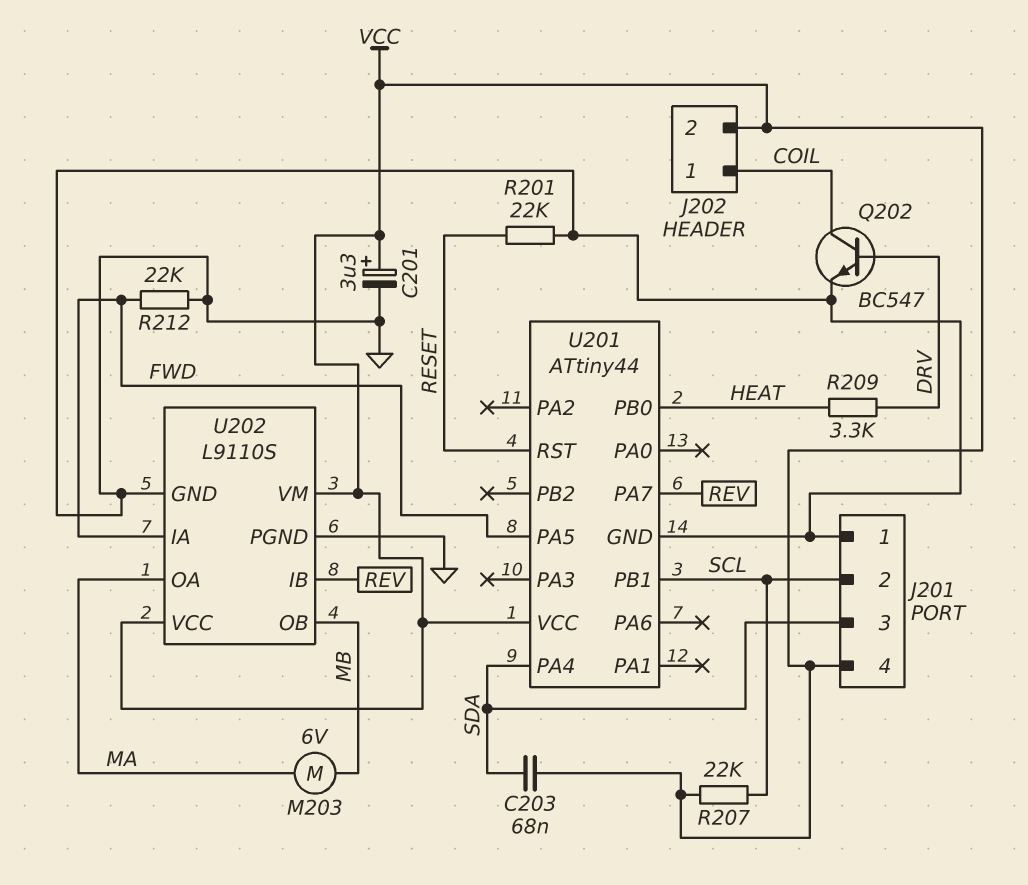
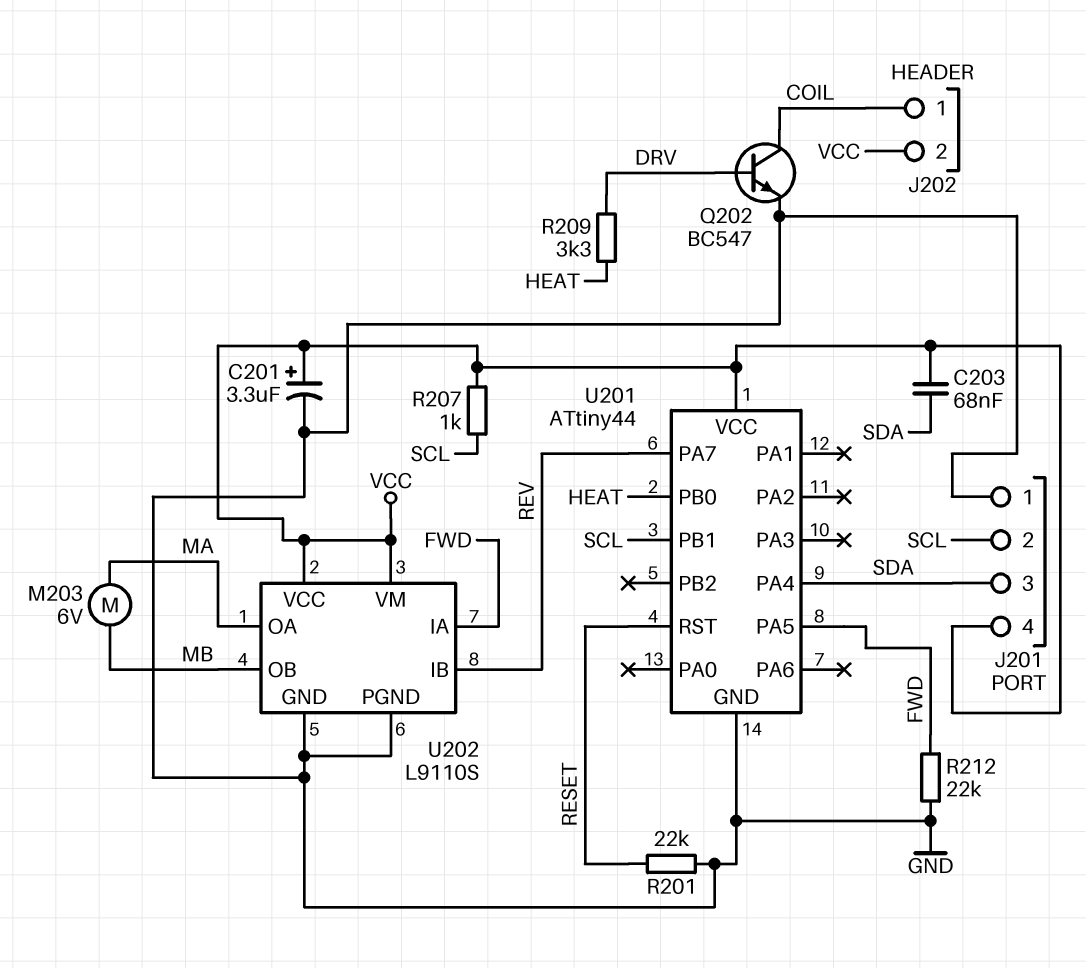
R207: 22k (SCL, VCC) -> 1k (SCL, VCC)

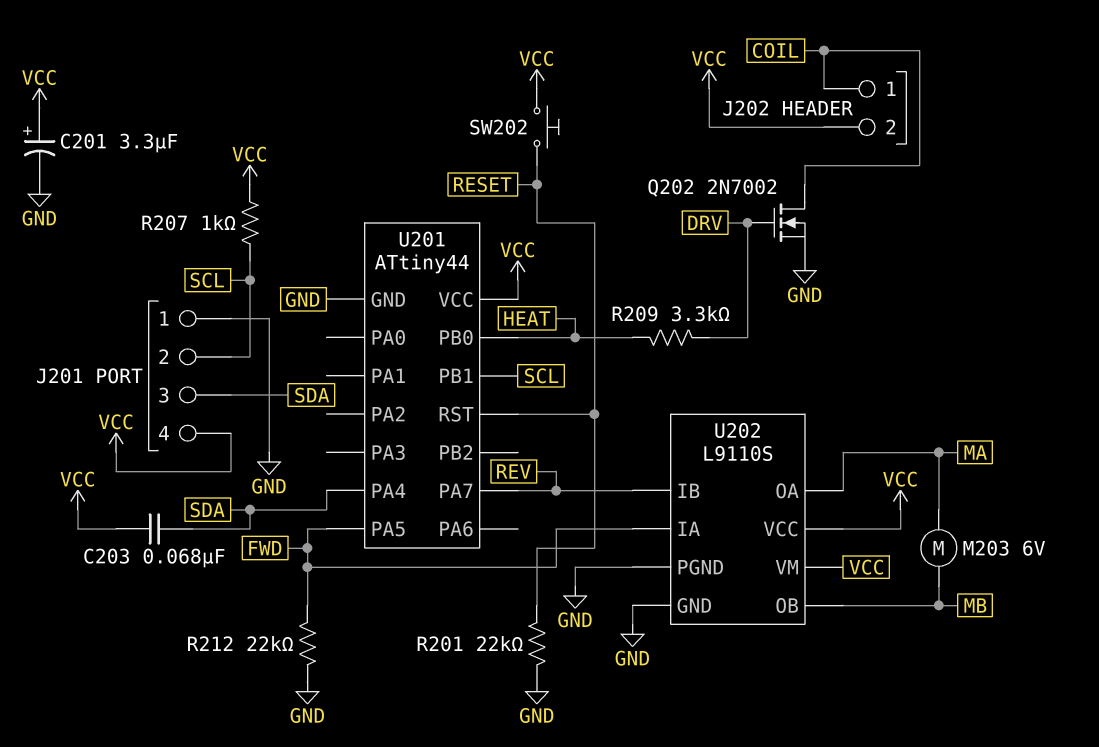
Q202: NPN BC547 (B DRV, C COIL, E GND) -> NMOS 2N7002 (G DRV, D COIL, S GND)
SW202: none -> button (RESET, VCC)

